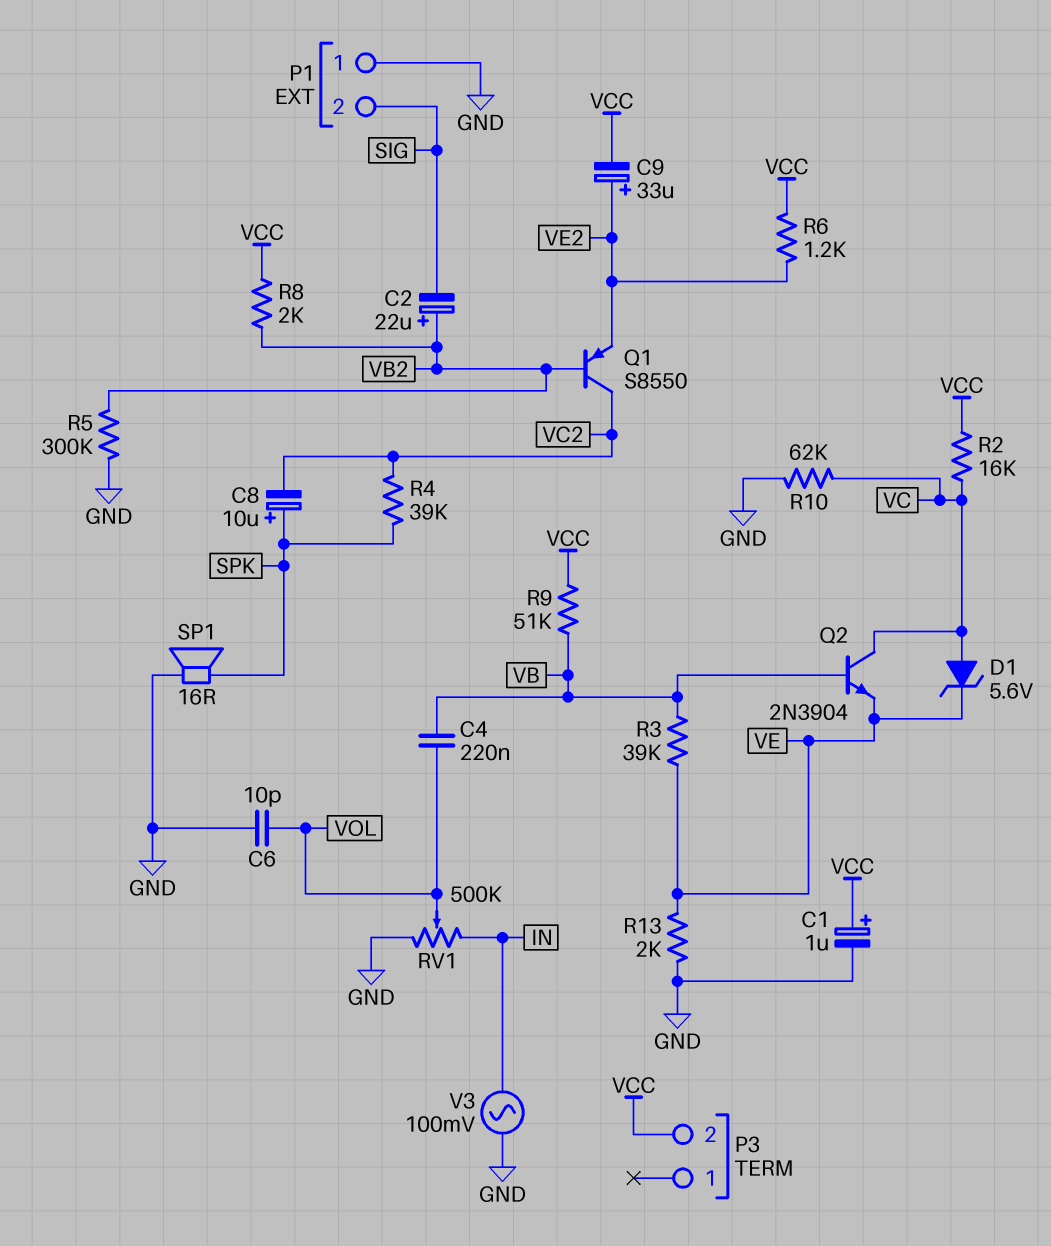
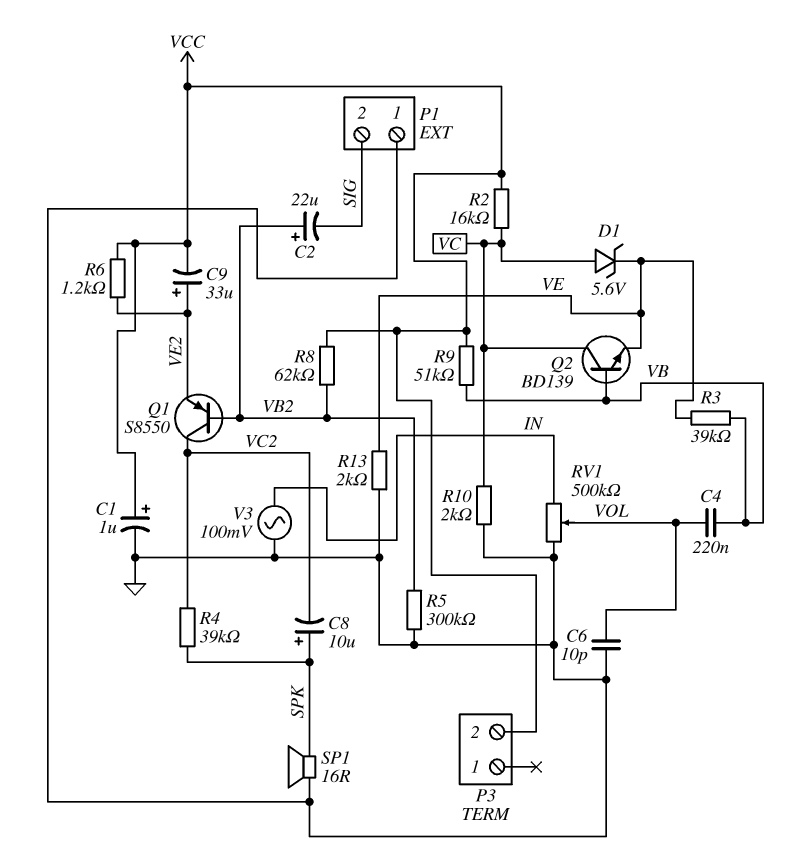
Q2: NPN 2N3904 (B VB, C VC, E VE) -> NPN BD139 (B VB, C VC, E VE)
R8: 2k (VB2, VCC) -> 62k (VB2, VCC)
R10: 62k (GND, VC) -> 2k (GND, VC)

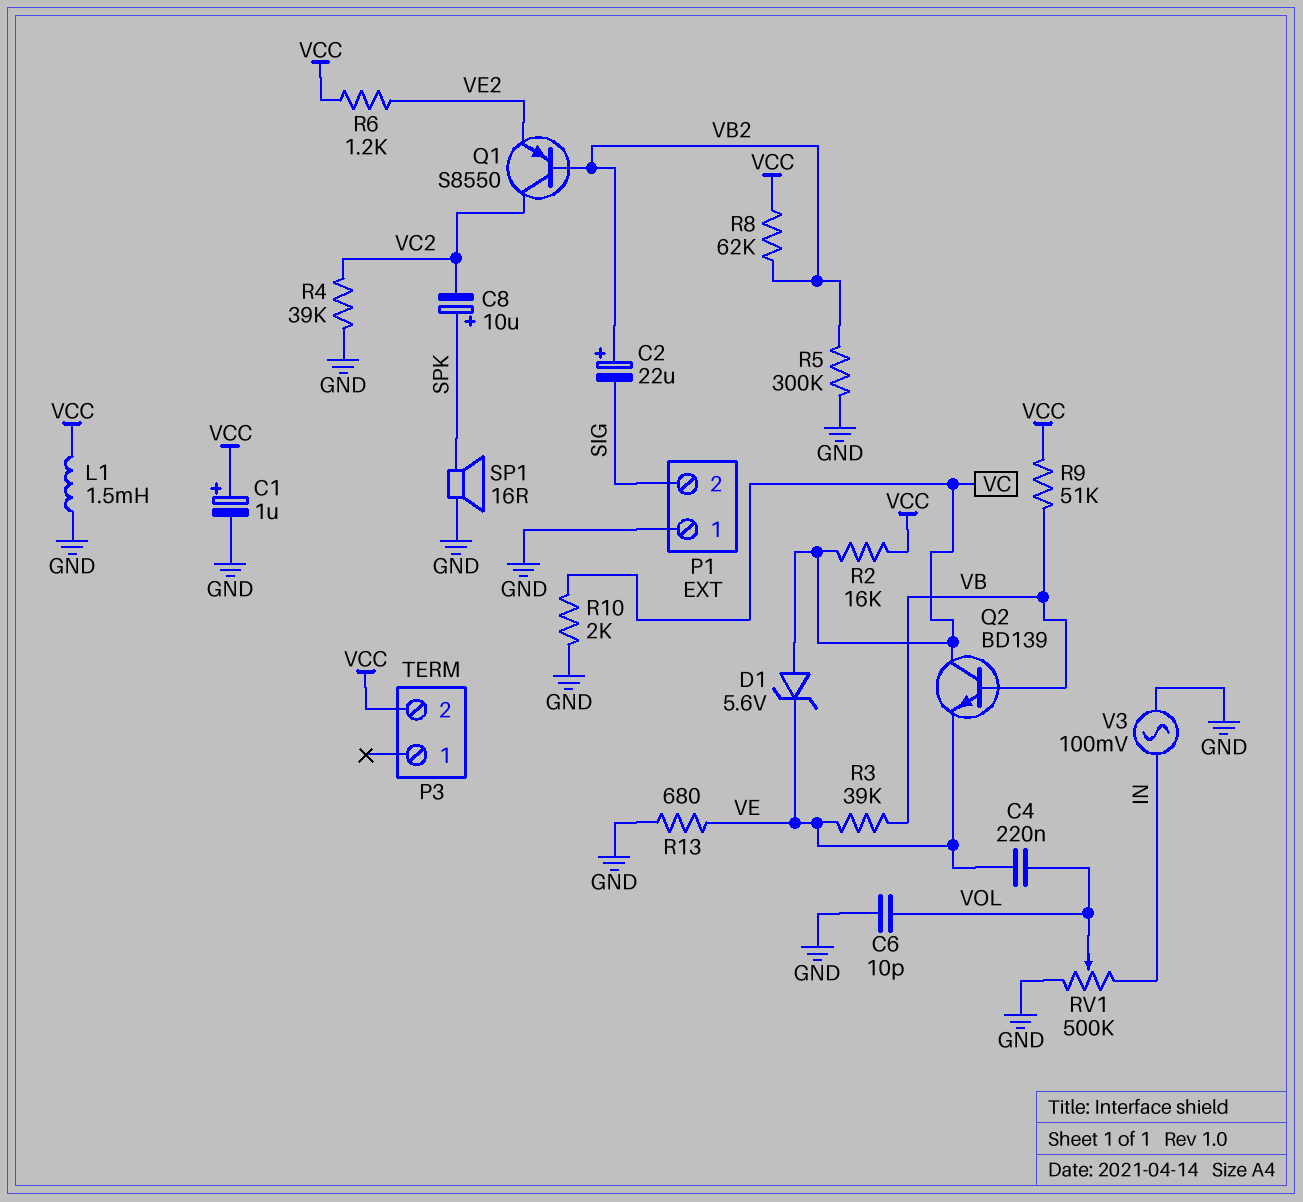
C4: 220nF (VB, VOL) -> 220nF (VE, VOL)
C9: 33uF (plus VE2, minus VCC) -> none
L1: none -> 1.5mH (GND, VCC)
R4: 39k (SPK, VC2) -> 39k (GND, VC2)
R13: 2k (GND, VE) -> 680 (GND, VE)

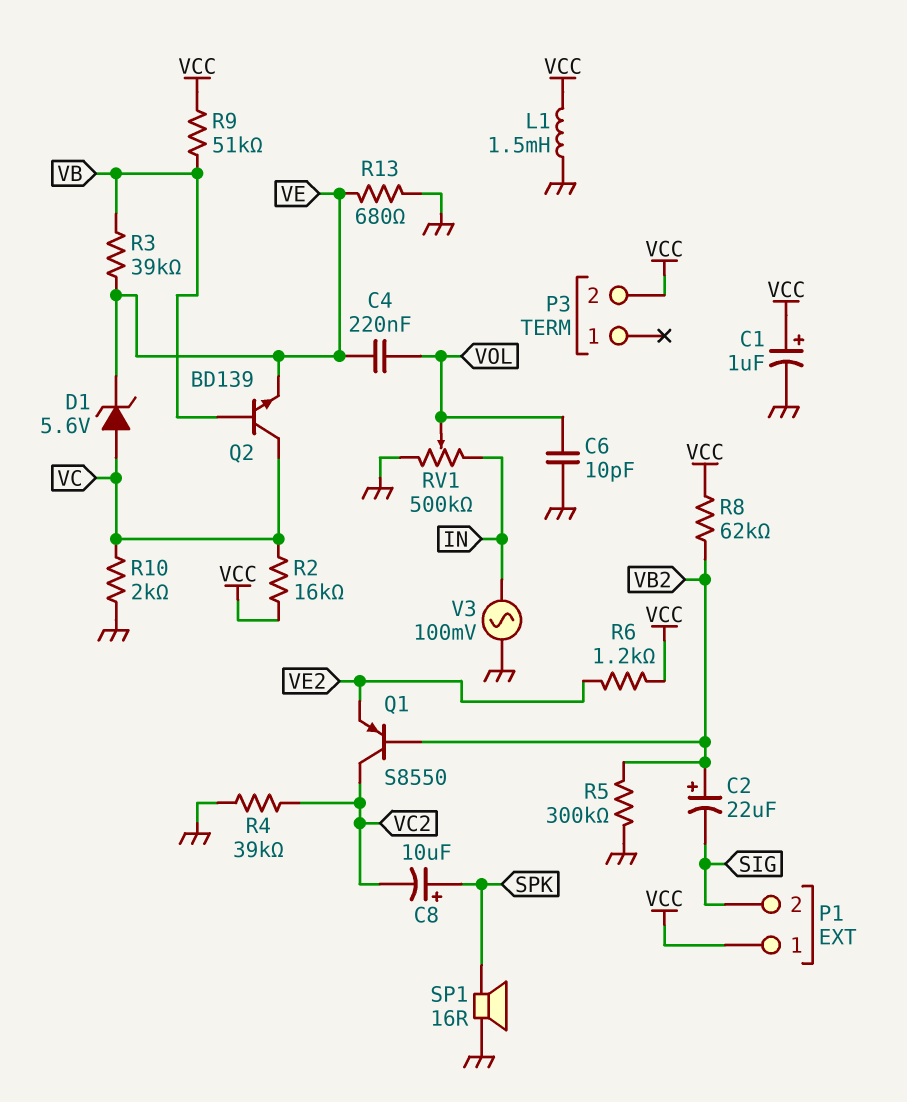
P1 pin 1: GND -> VCC

